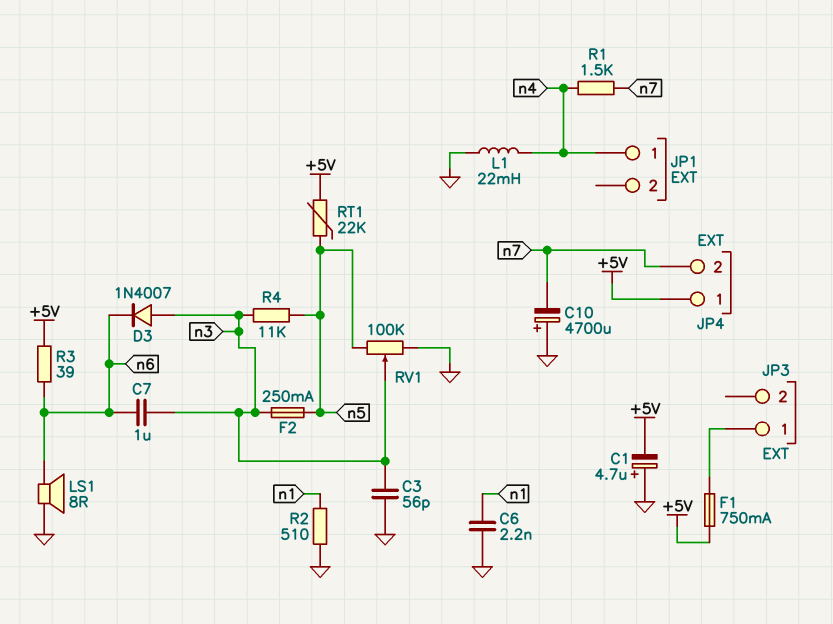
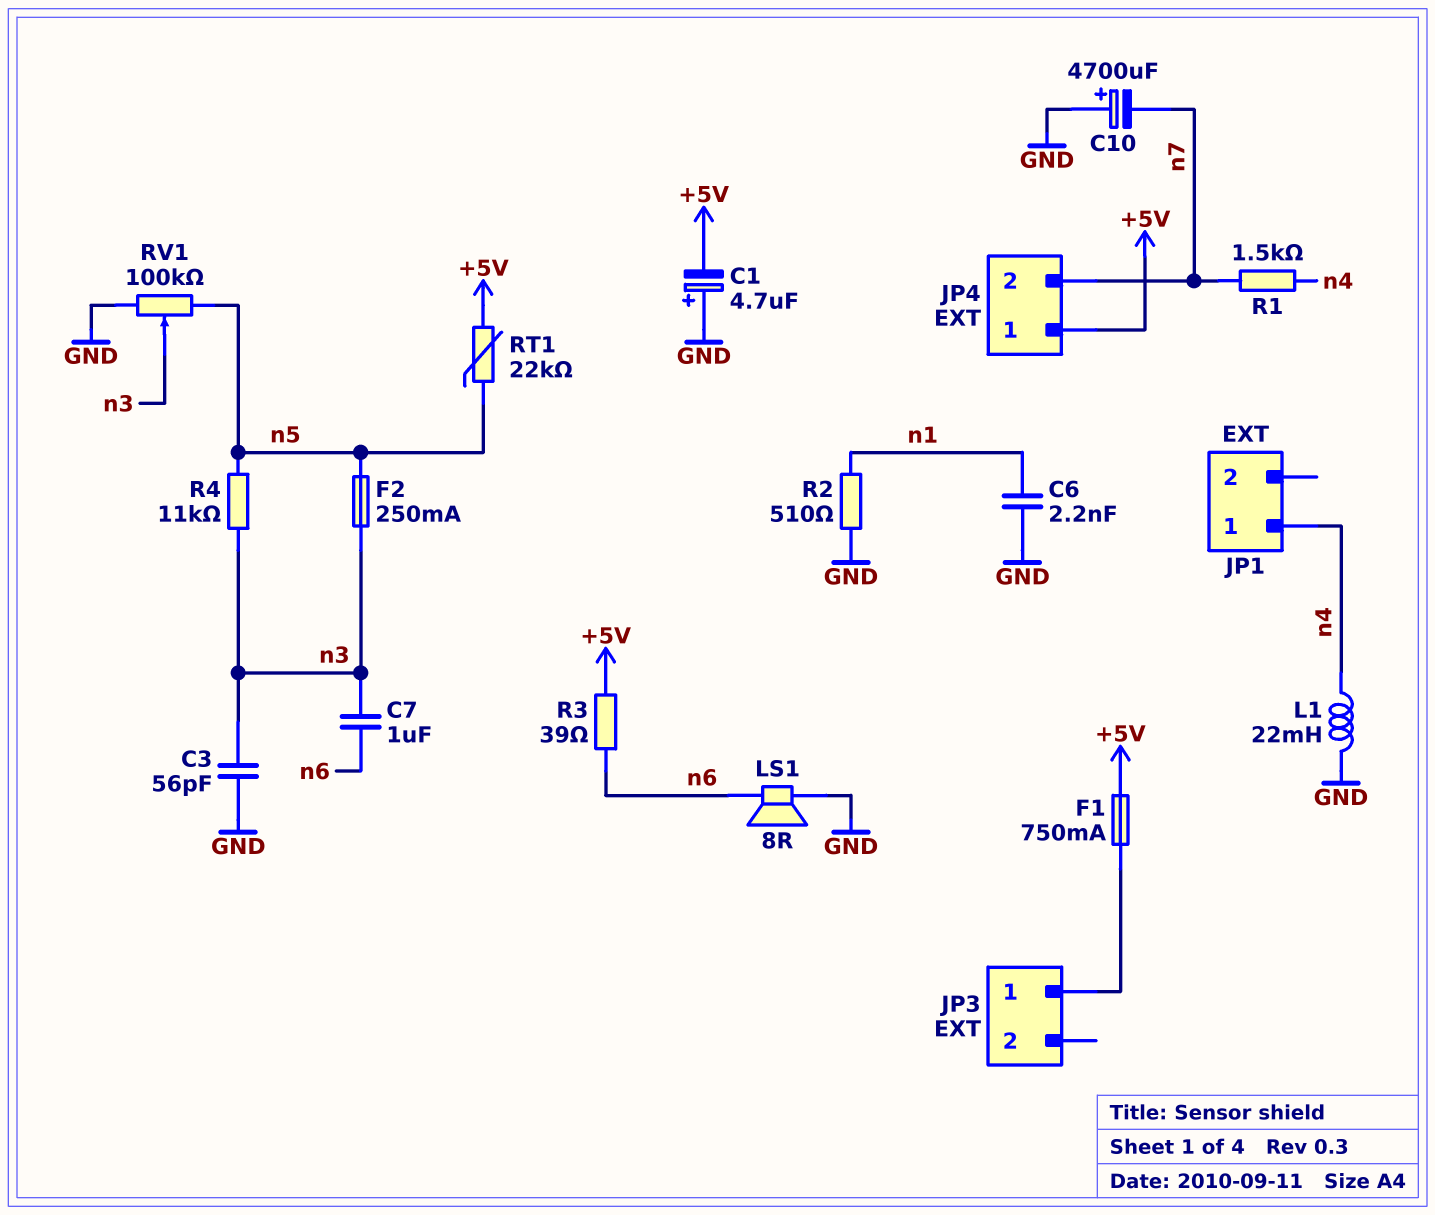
D3: diode 1N4007 (A n3, K n6) -> none

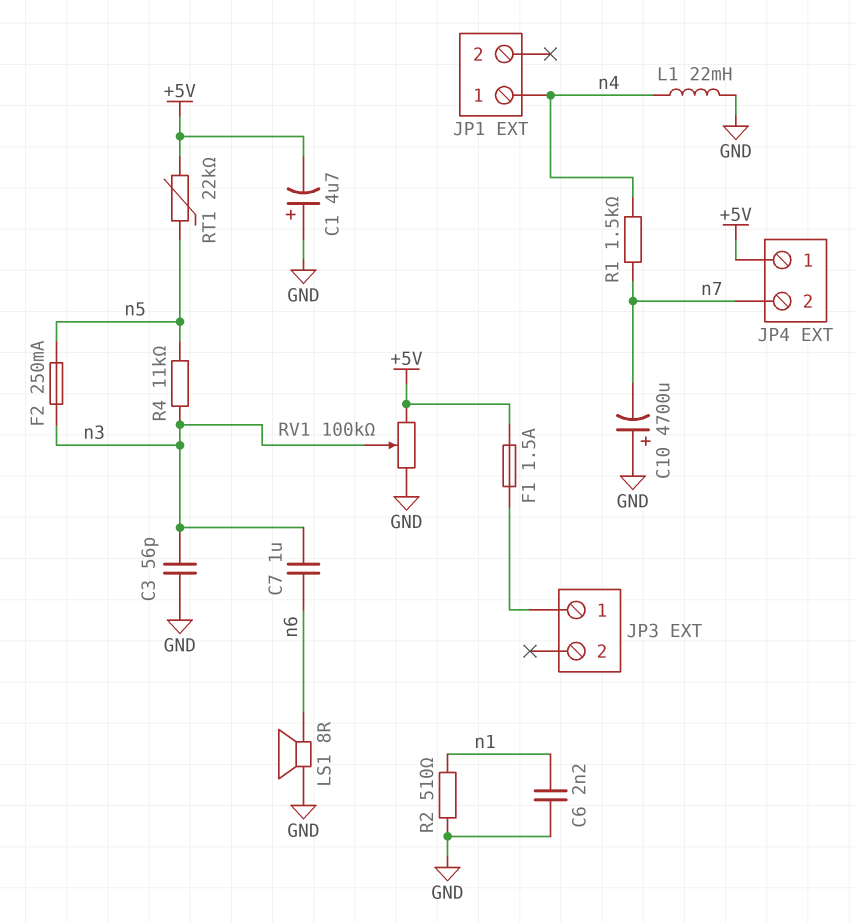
F1: 750mA (+5V, JP3/1) -> 1.5A (+5V, JP3/1)
R3: 39 (+5V, n6) -> none
RV1: 100k (GND, n5, wiper n3) -> 100k (+5V, GND, wiper n3)

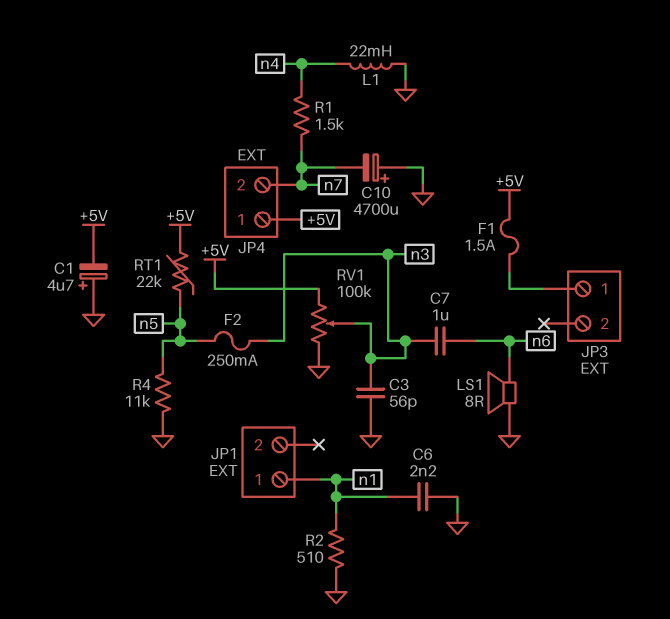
JP1 pin 1: n4 -> n1
R4: 11k (n3, n5) -> 11k (GND, n5)

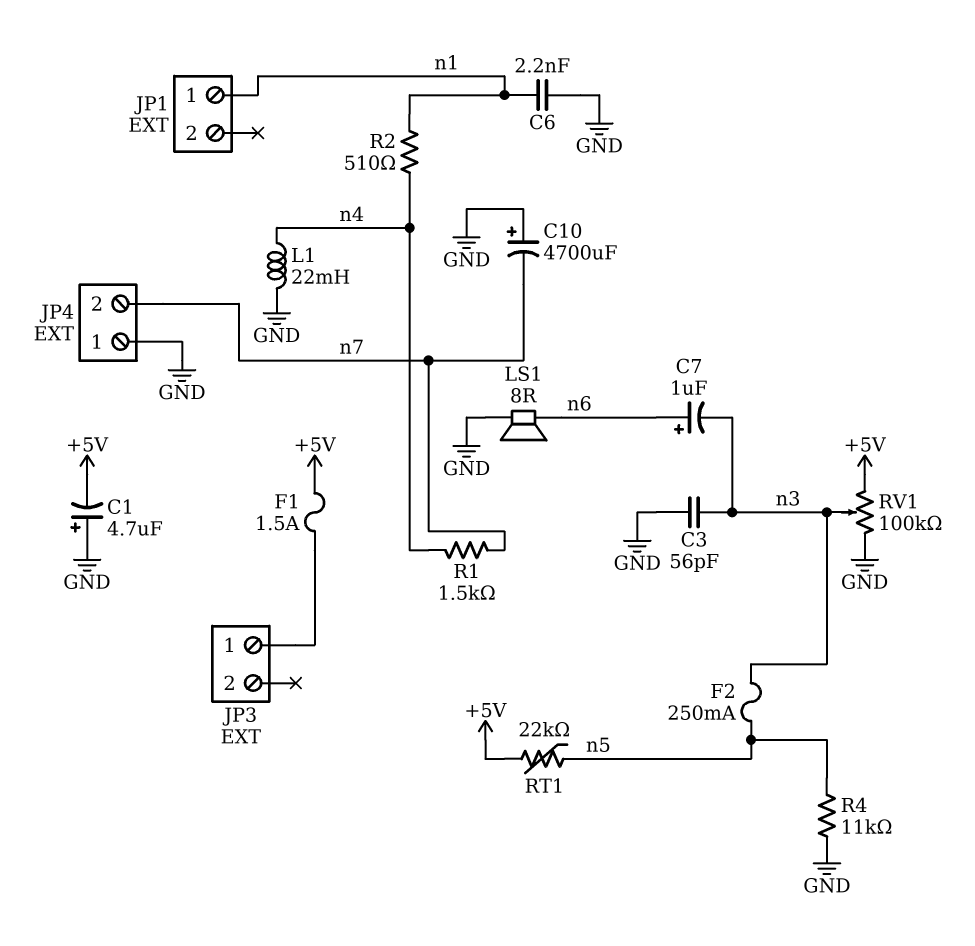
C7: 1uF (n3, n6) -> 1uF (plus n6, minus n3)
JP4 pin 1: +5V -> GND
R2: 510 (GND, n1) -> 510 (n1, n4)

